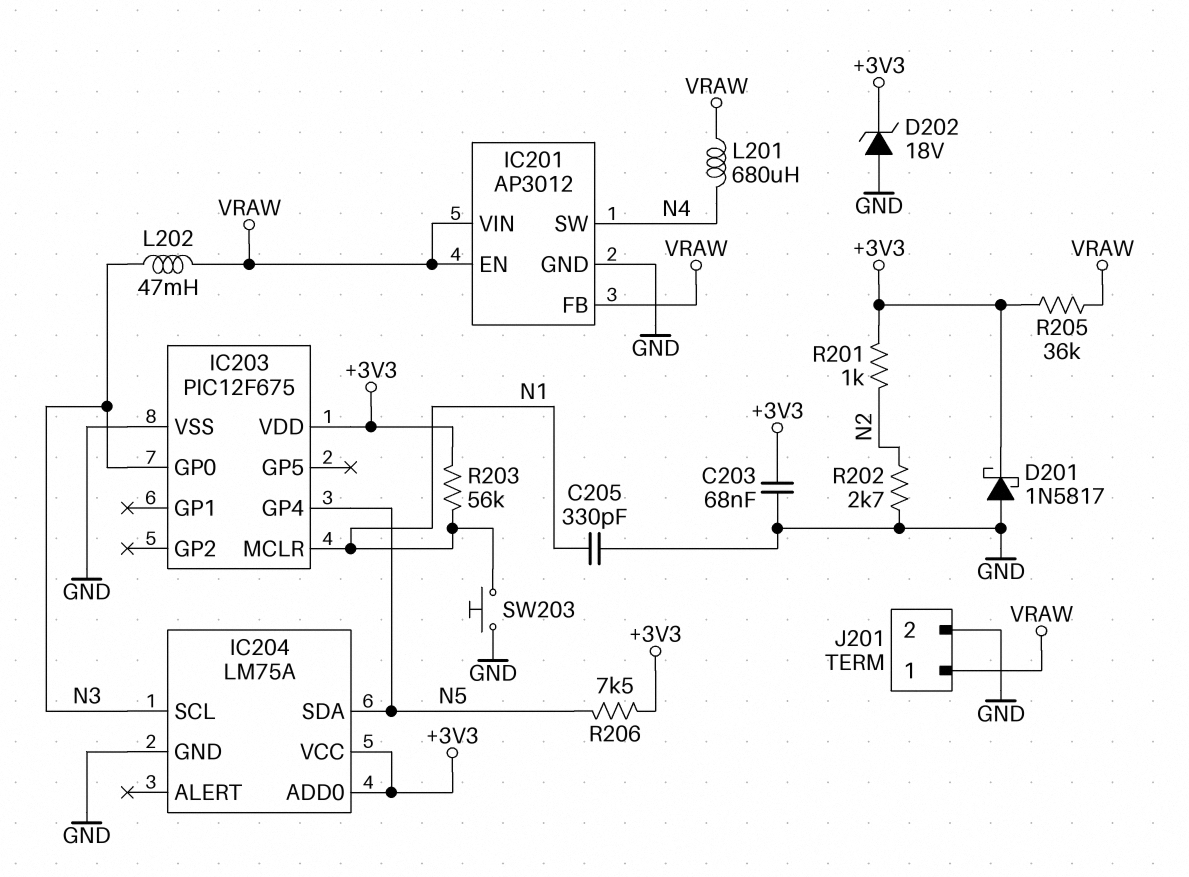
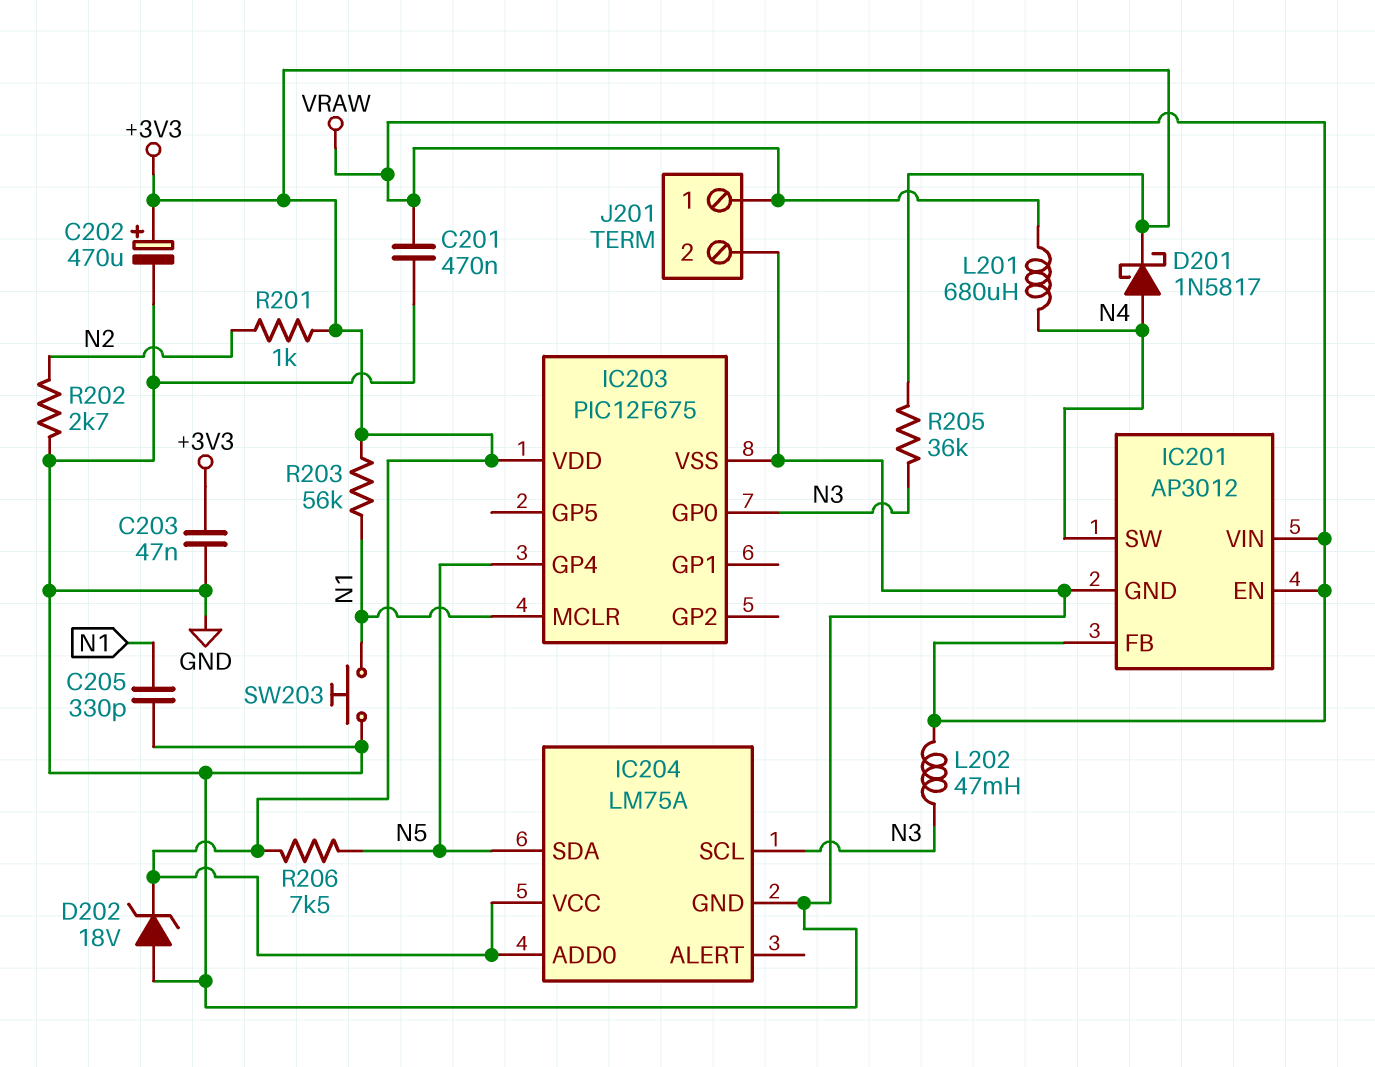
C201: none -> 470nF (GND, VRAW)
C202: none -> 470uF (plus +3V3, minus GND)
C203: 68nF (+3V3, GND) -> 47nF (+3V3, GND)
D201: schottky 1N5817 (A GND, K +3V3) -> schottky 1N5817 (A N4, K +3V3)
R205: 36k (+3V3, VRAW) -> 36k (+3V3, N3)

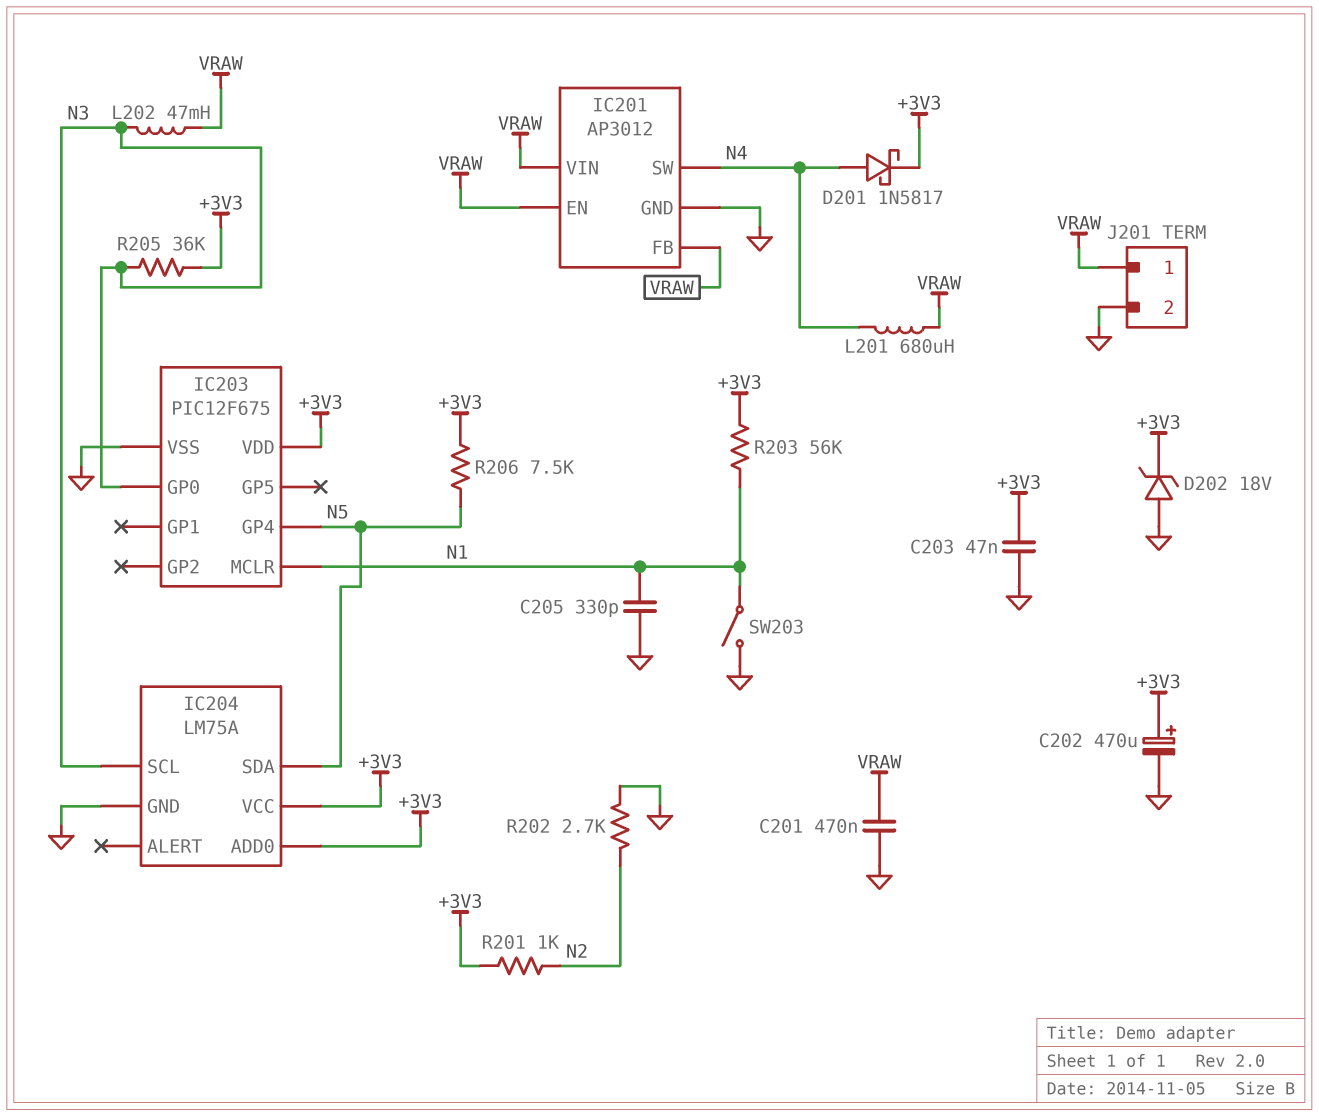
SW203: button (GND, N1) -> switch (GND, N1)

